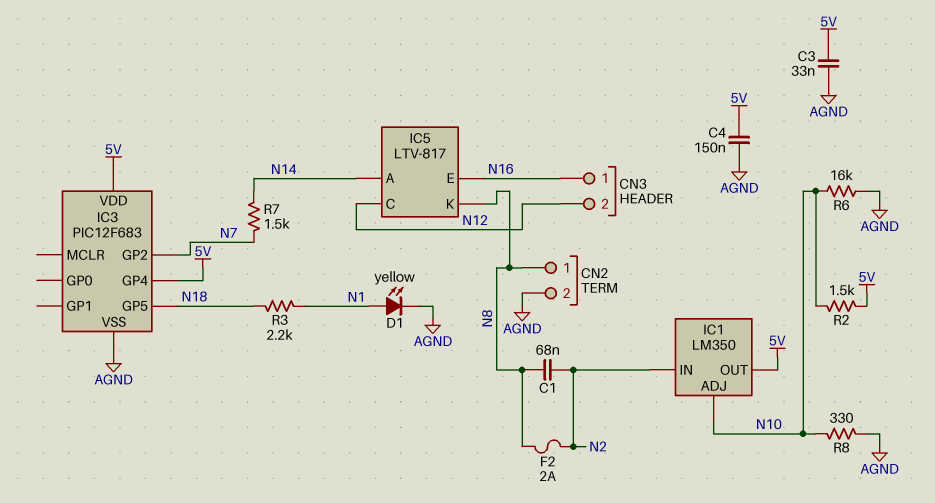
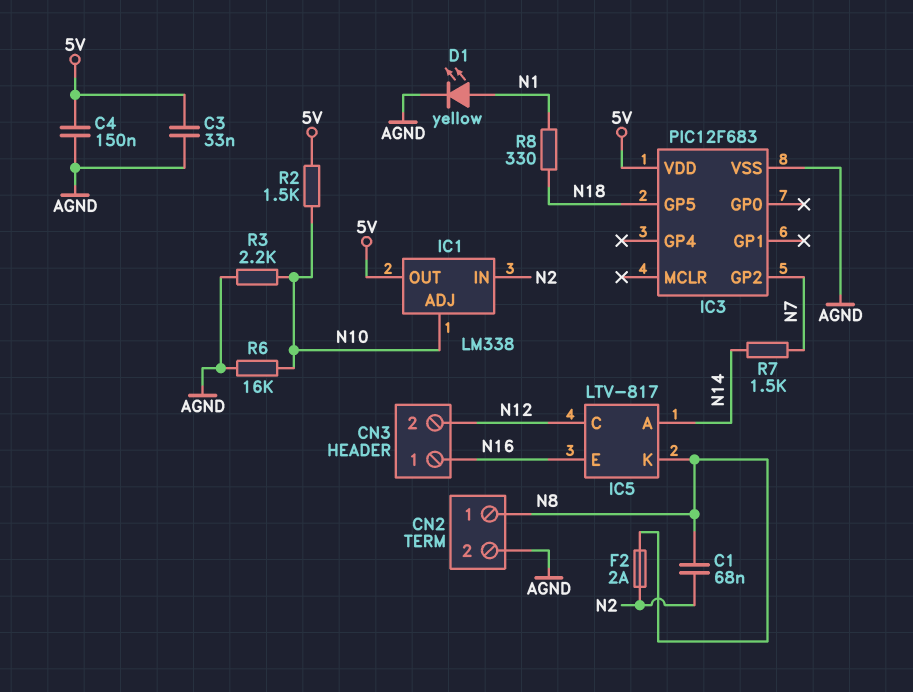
IC1: LM350 -> LM338
IC3 pin GP4: 5V -> none
R3: 2.2k (N1, N18) -> 2.2k (AGND, N10)
R8: 330 (AGND, N10) -> 330 (N1, N18)

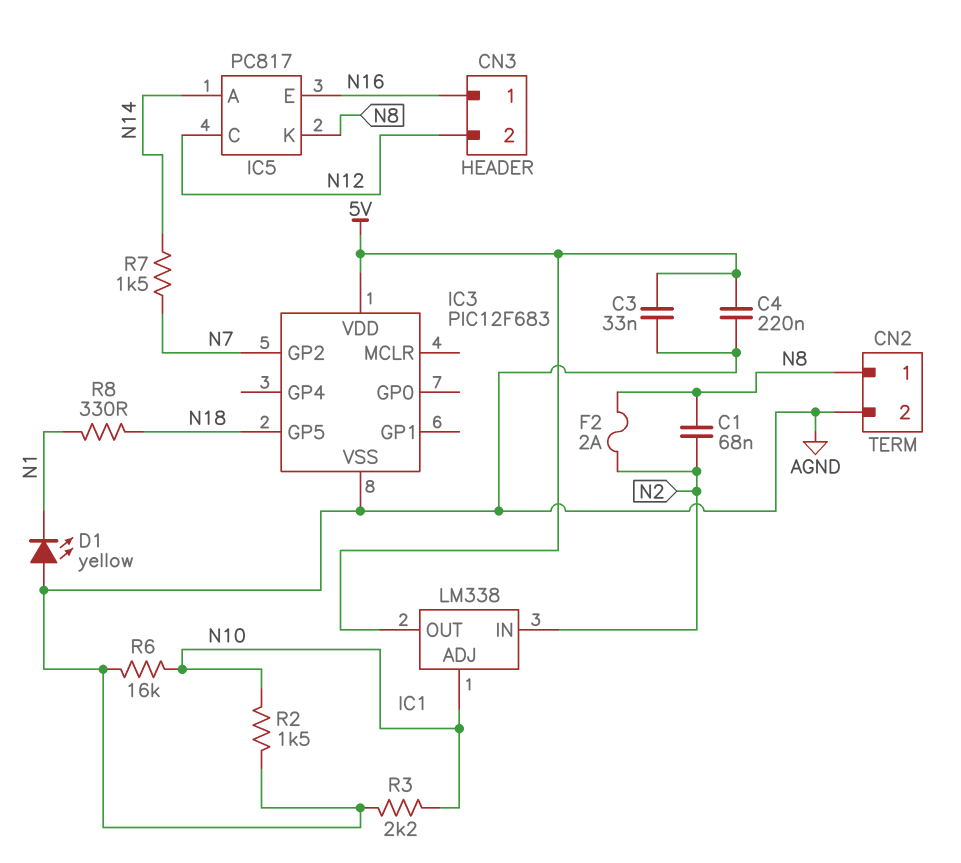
C4: 150nF (5V, AGND) -> 220nF (5V, AGND)
D1: LED yellow (A N1, K AGND) -> LED yellow (A AGND, K N1)
IC5: LTV-817 -> PC817
R2: 1.5k (5V, N10) -> 1.5k (AGND, N10)

